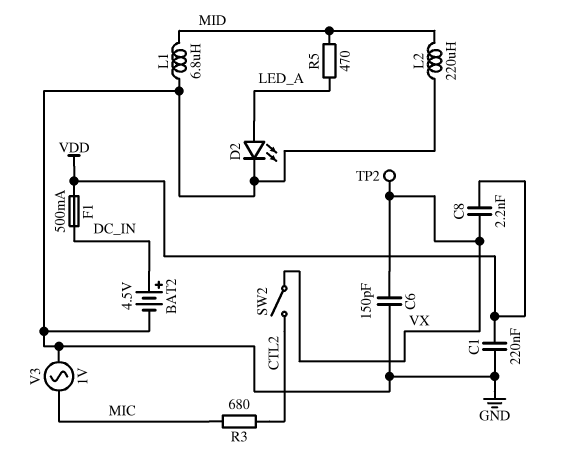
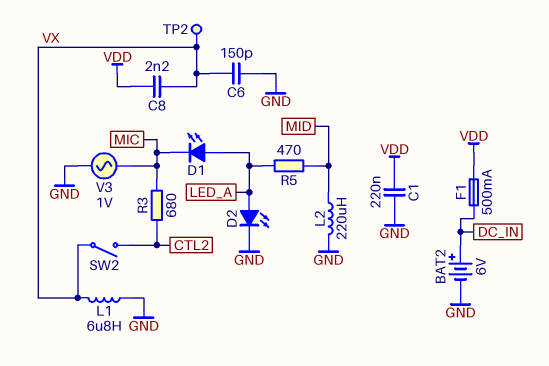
BAT2: 4.5V (plus DC_IN, minus GND) -> 6V (plus DC_IN, minus GND)
D1: none -> LED (A LED_A, K MIC)
L1: 6.8uH (GND, MID) -> 6.8uH (GND, VX)

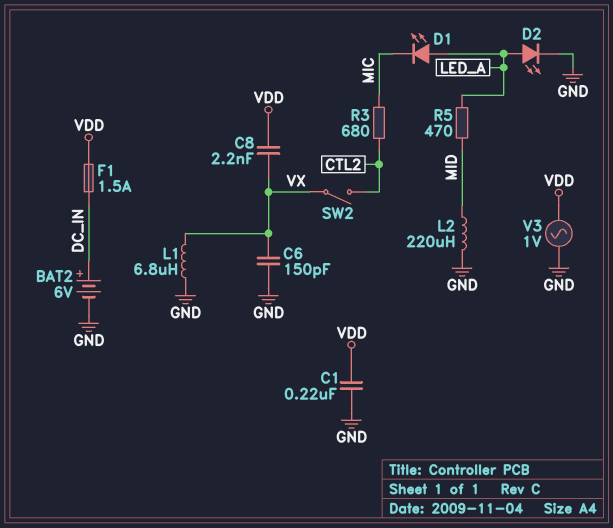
F1: 500mA (DC_IN, VDD) -> 1.5A (DC_IN, VDD)
TP2: test point (VX) -> none
V3: AC 1V (GND, MIC) -> AC 1V (GND, VDD)

